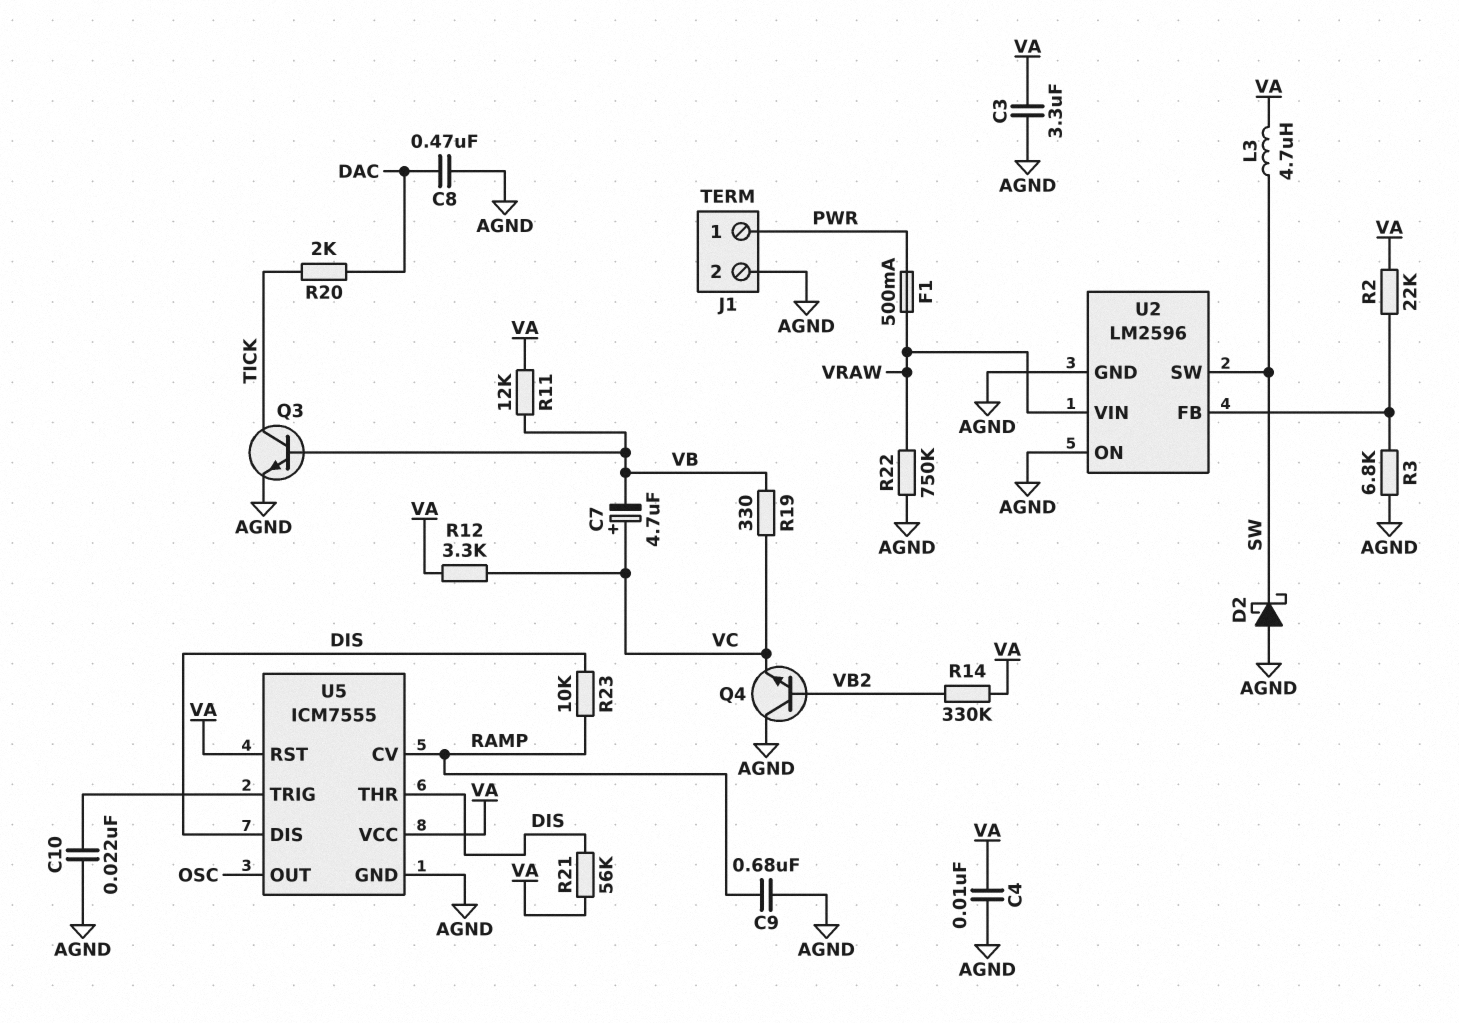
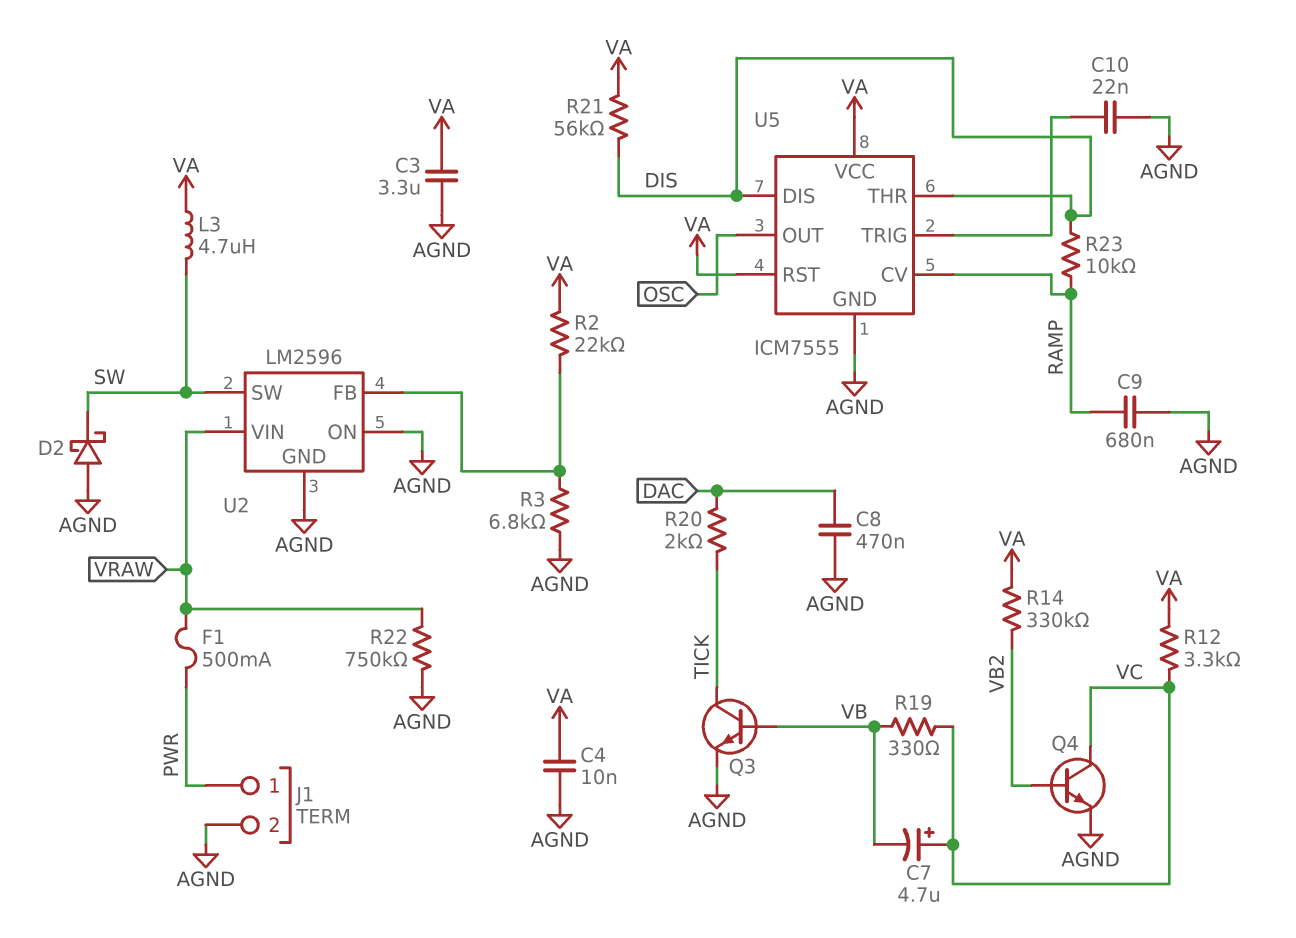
Q4: NPN (B VB2, C AGND, E VC) -> NPN (B VB2, C VC, E AGND)
R11: 12k (VA, VB) -> none

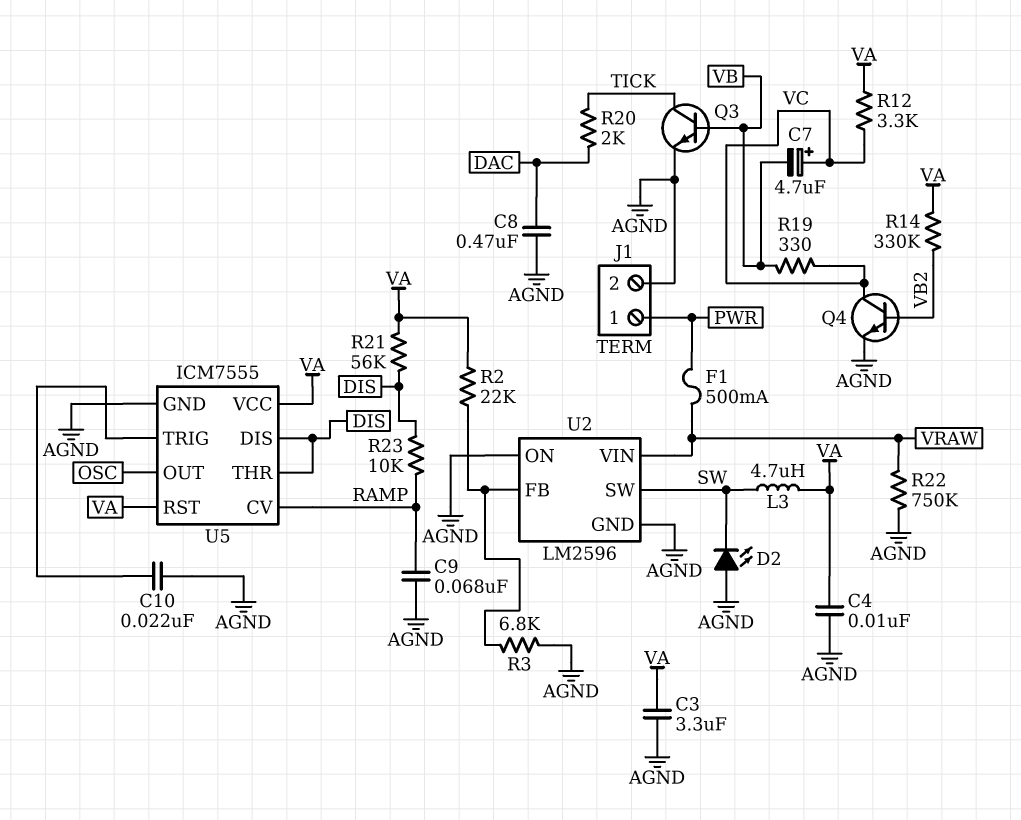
C9: 680nF (AGND, RAMP) -> 68nF (AGND, RAMP)
D2: schottky (A AGND, K SW) -> LED (A AGND, K SW)

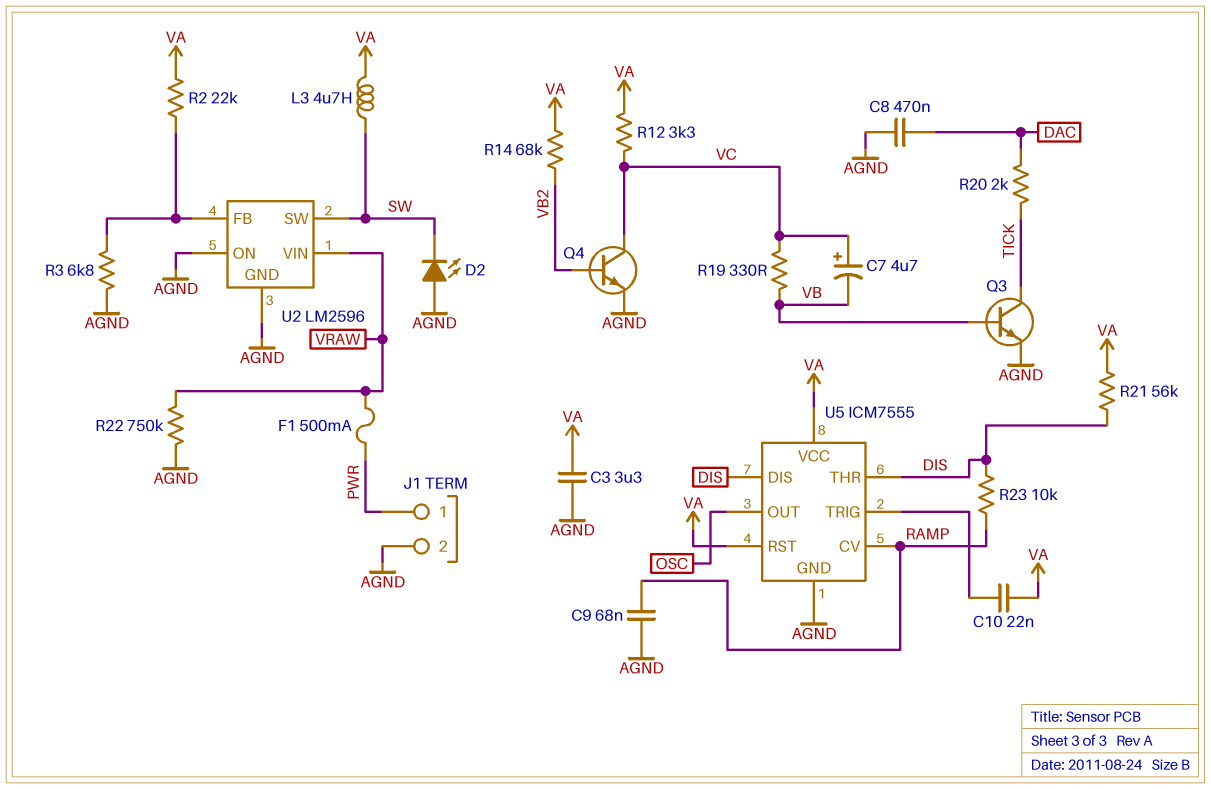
C4: 10nF (AGND, VA) -> none
C10: 22nF (AGND, U5/TRIG) -> 22nF (U5/TRIG, VA)
R14: 330k (VA, VB2) -> 68k (VA, VB2)

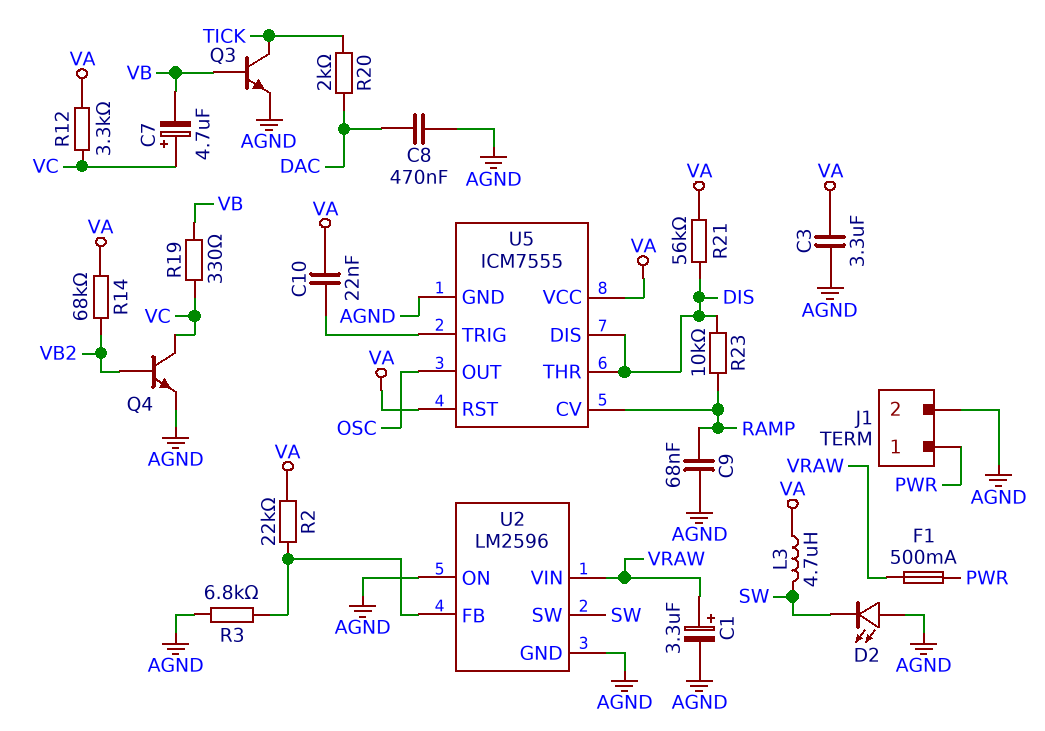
C1: none -> 3.3uF (plus VRAW, minus AGND)
R22: 750k (AGND, VRAW) -> none

